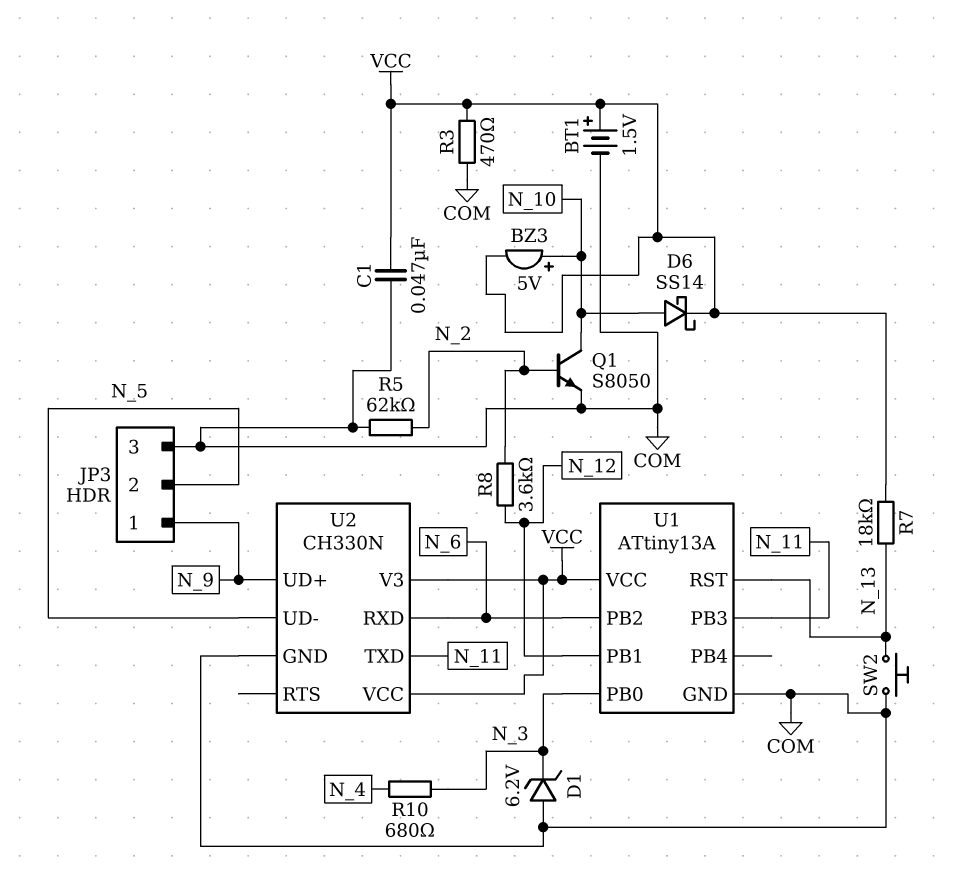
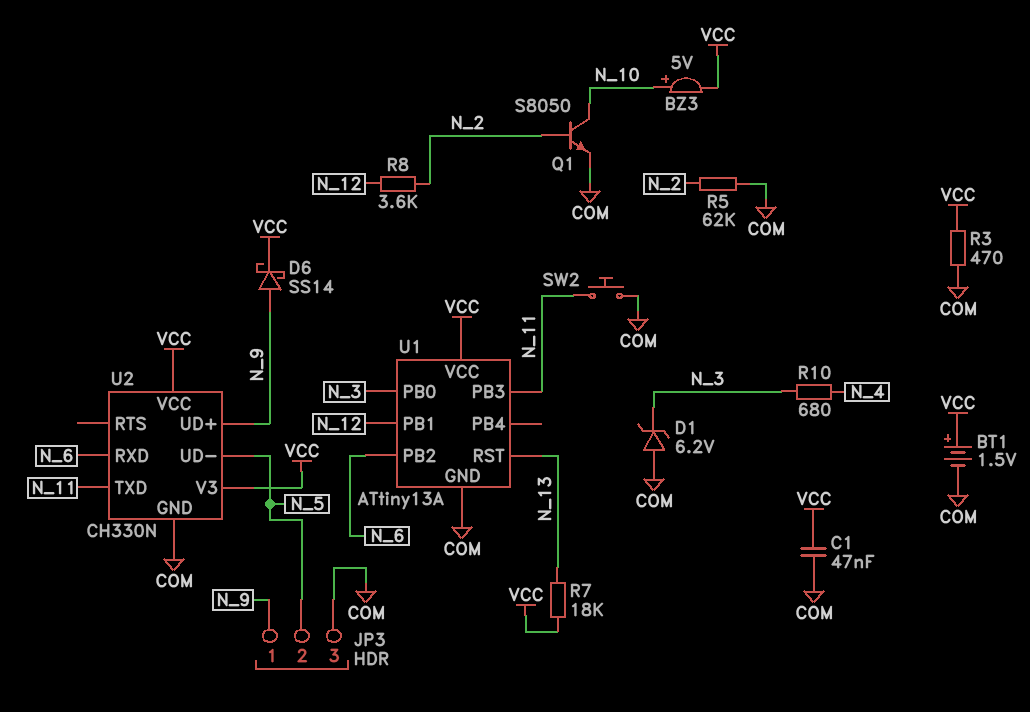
D6: schottky SS14 (A N_10, K VCC) -> schottky SS14 (A N_9, K VCC)
SW2: button (COM, N_13) -> button (COM, N_11)

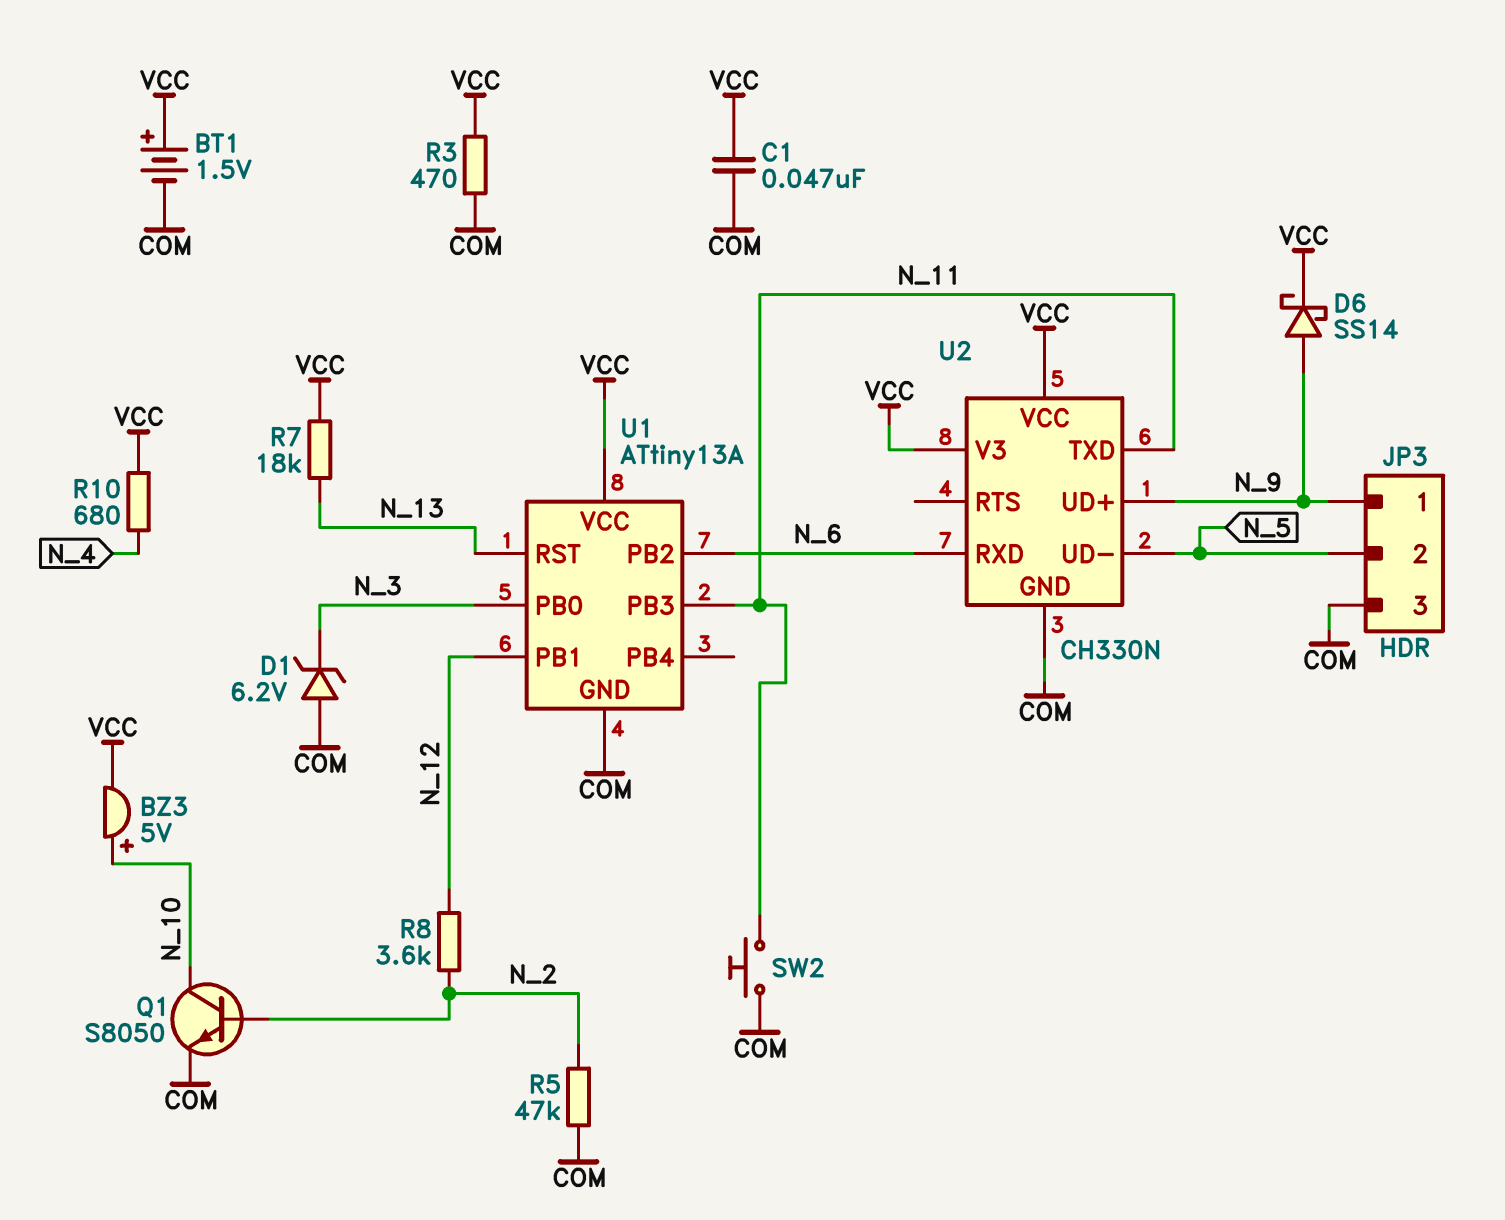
R5: 62k (COM, N_2) -> 47k (COM, N_2)
R10: 680 (N_3, N_4) -> 680 (N_4, VCC)

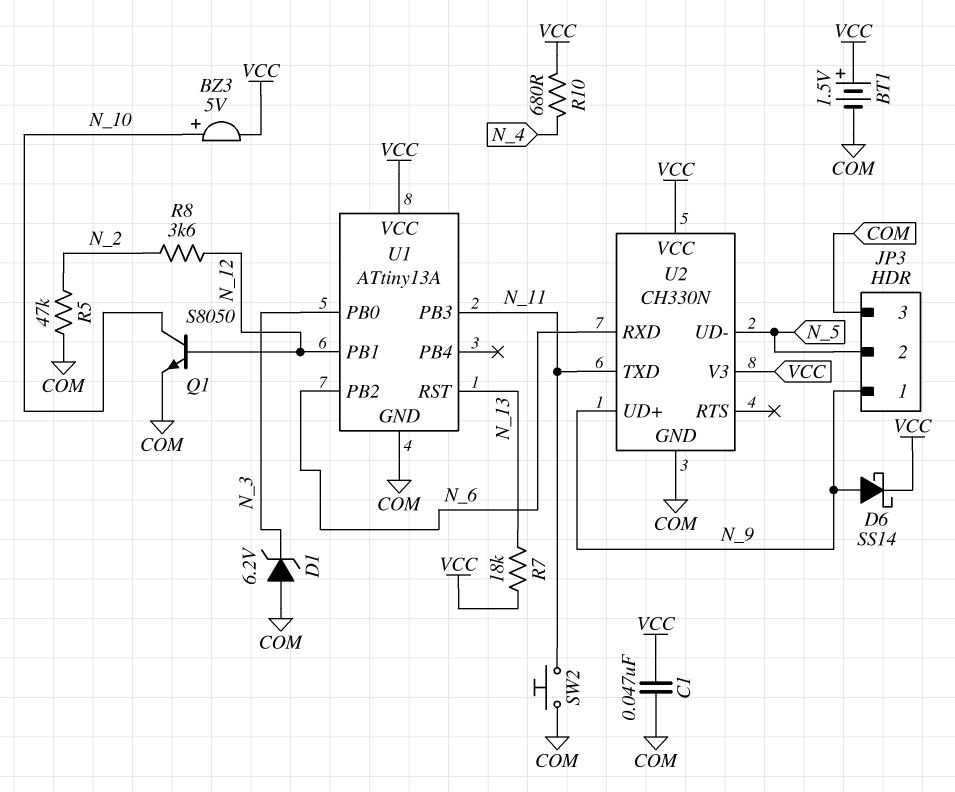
Q1: NPN S8050 (B N_2, C N_10, E COM) -> NPN S8050 (B N_12, C N_10, E COM)
R3: 470 (COM, VCC) -> none

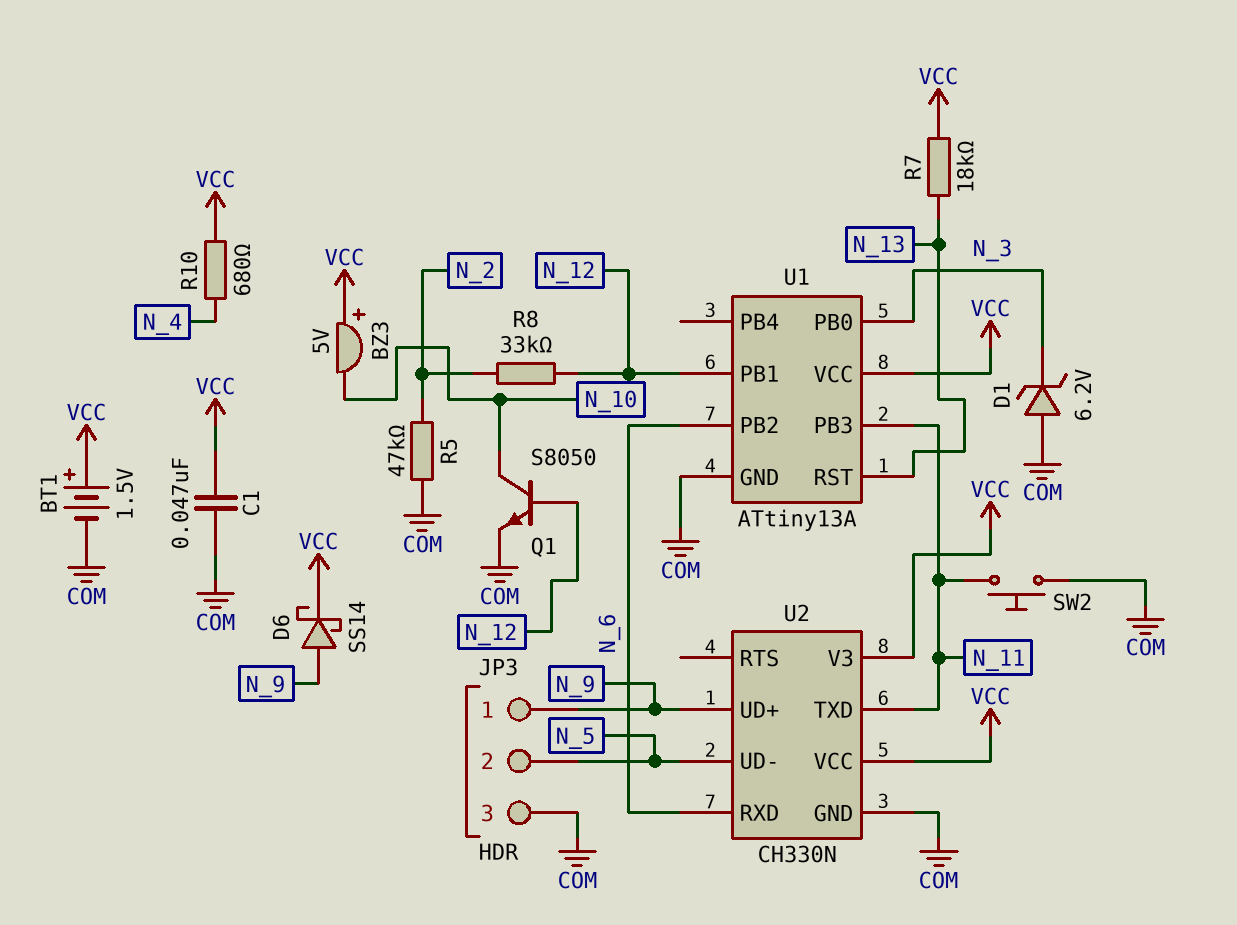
BZ3: buzzer 5V (plus N_10, minus VCC) -> buzzer 5V (plus VCC, minus N_10)
R8: 3.6k (N_2, N_12) -> 33k (N_2, N_12)

